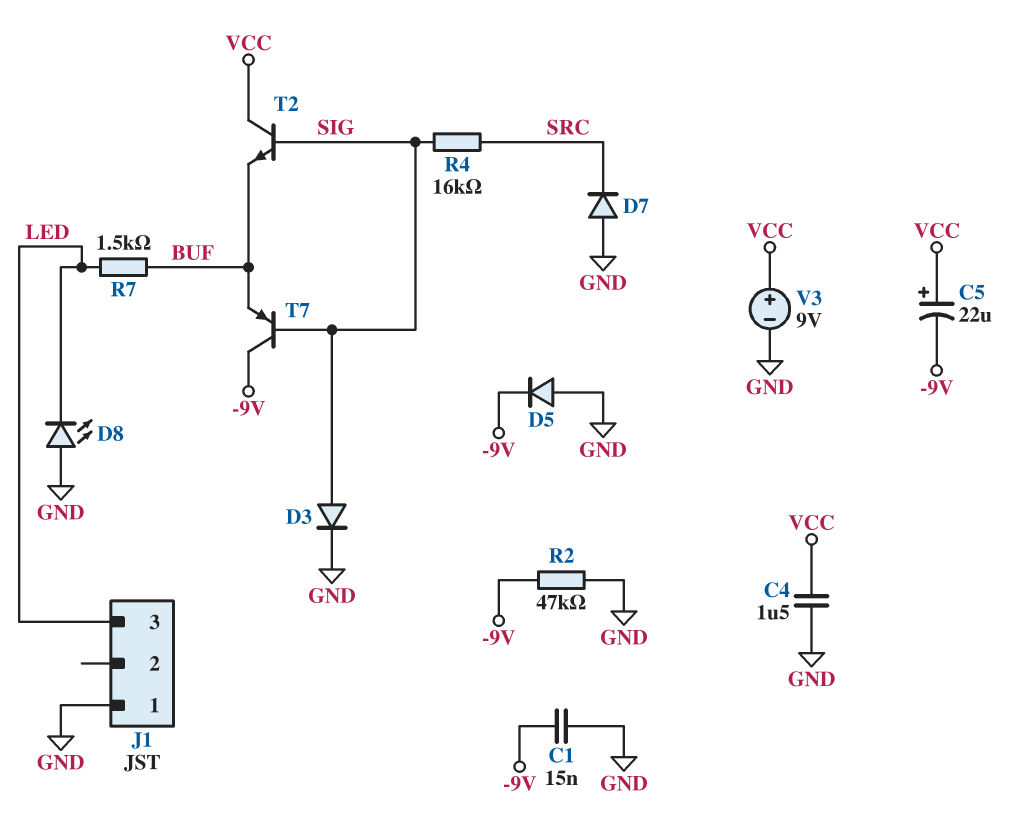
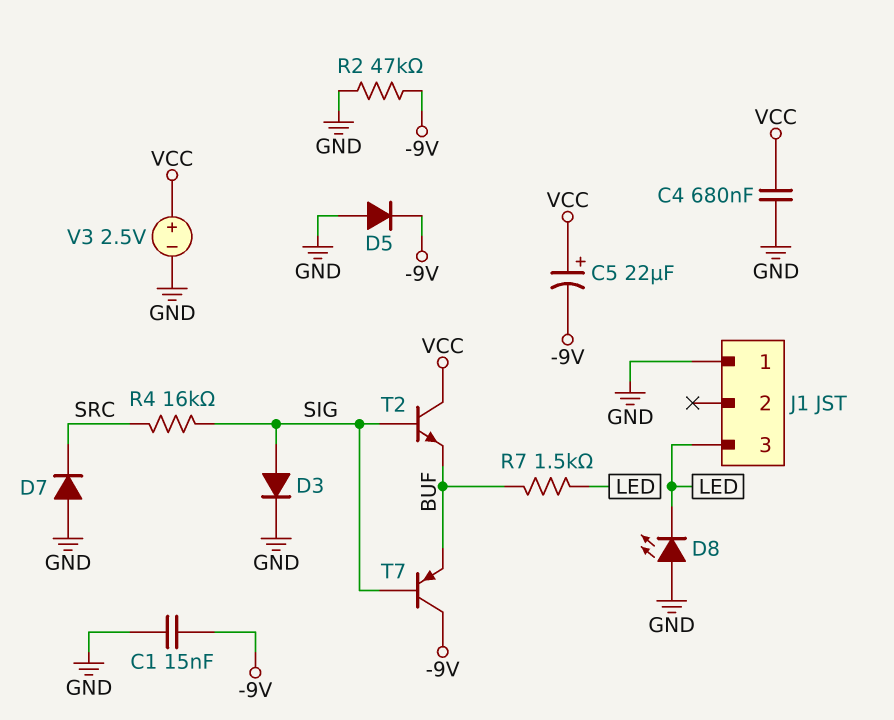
C4: 1.5uF (GND, VCC) -> 680nF (GND, VCC)
V3: 9V (plus VCC, minus GND) -> 2.5V (plus VCC, minus GND)

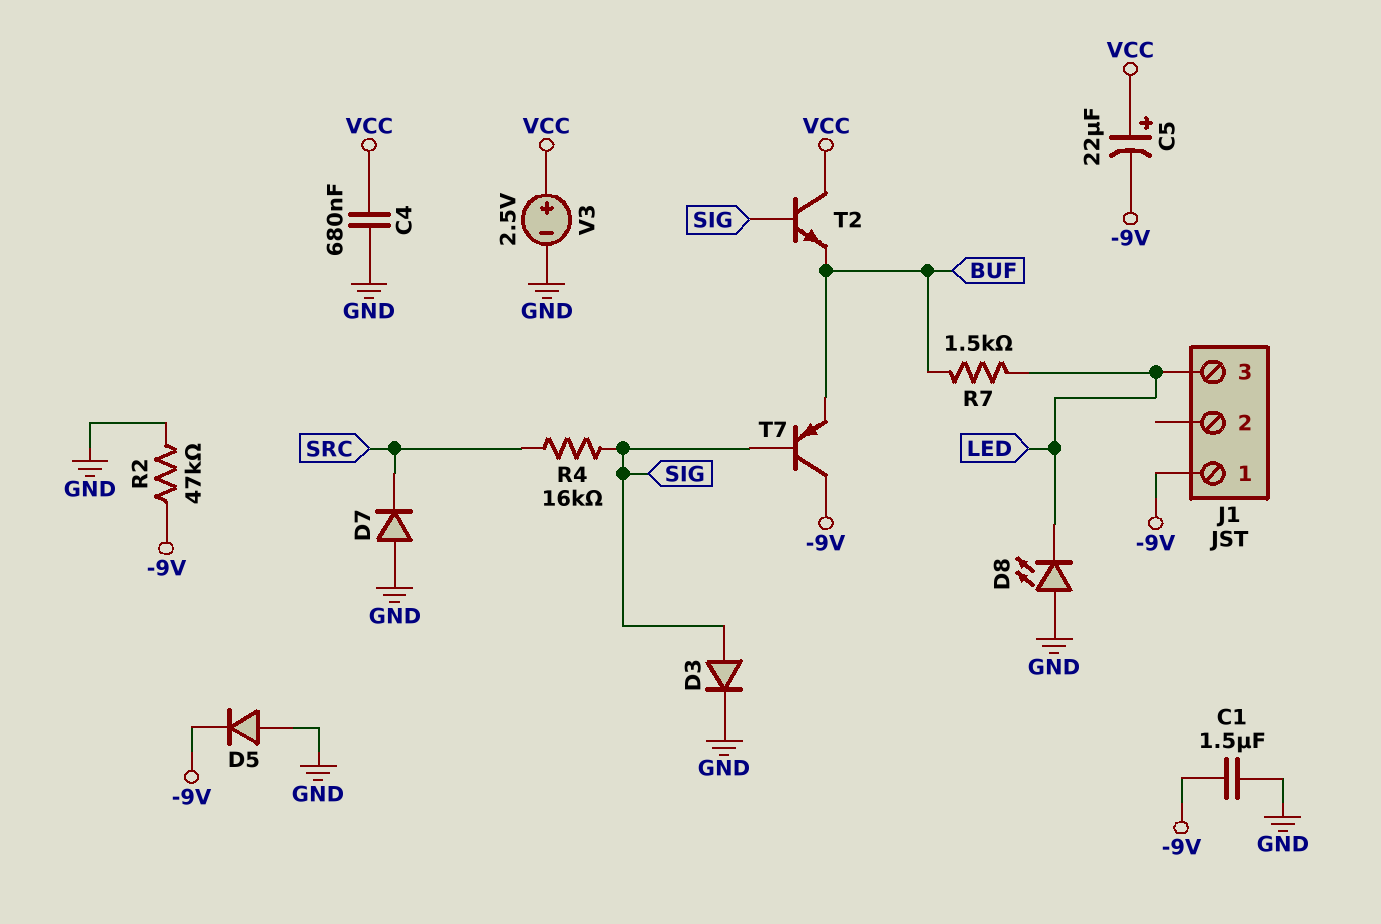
C1: 15nF (-9V, GND) -> 1.5uF (-9V, GND)
J1 pin 1: GND -> -9V

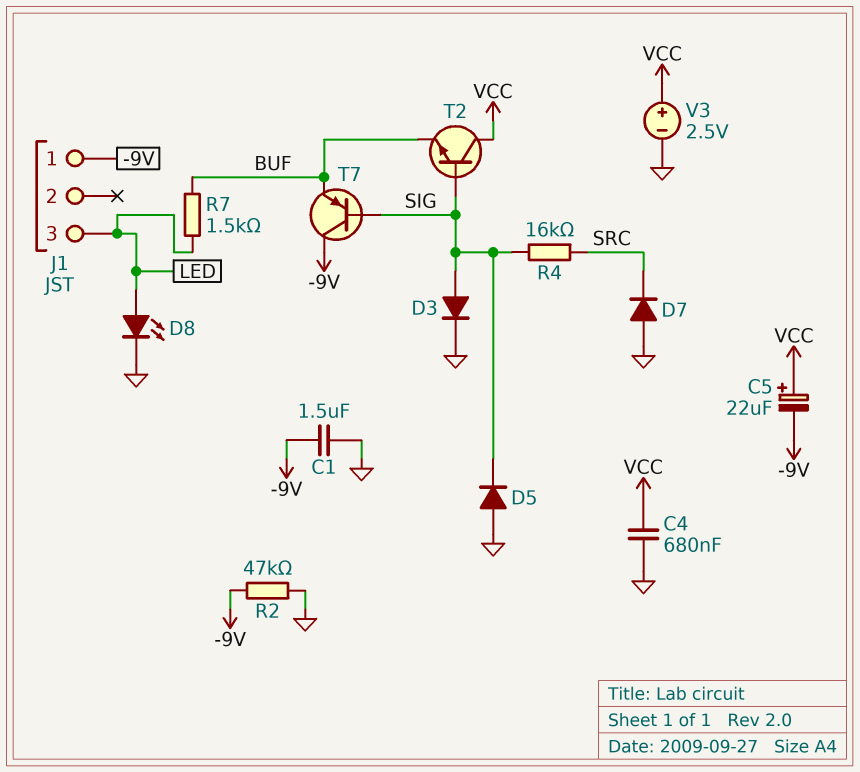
D5: diode (A GND, K -9V) -> diode (A GND, K SIG)
D8: LED (A GND, K LED) -> LED (A LED, K GND)

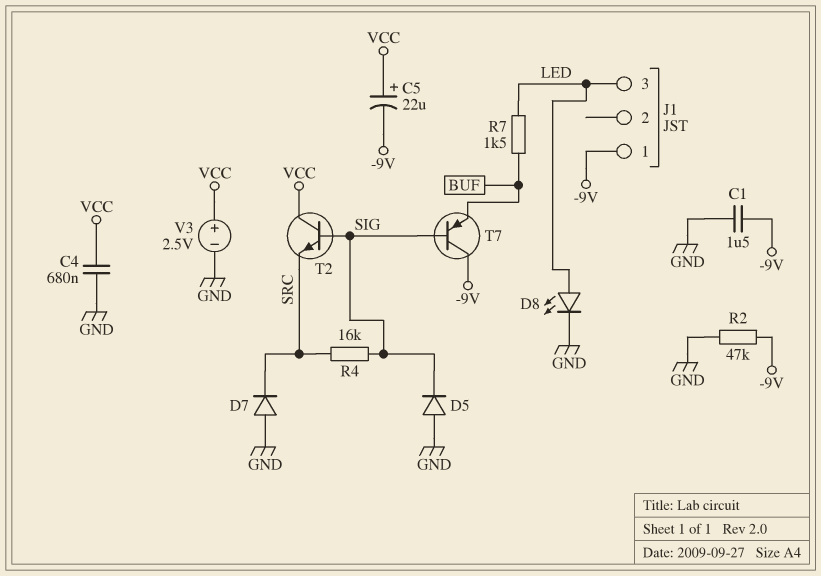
D3: diode (A SIG, K GND) -> none
T2: NPN (B SIG, C VCC, E BUF) -> NPN (B SIG, C VCC, E SRC)

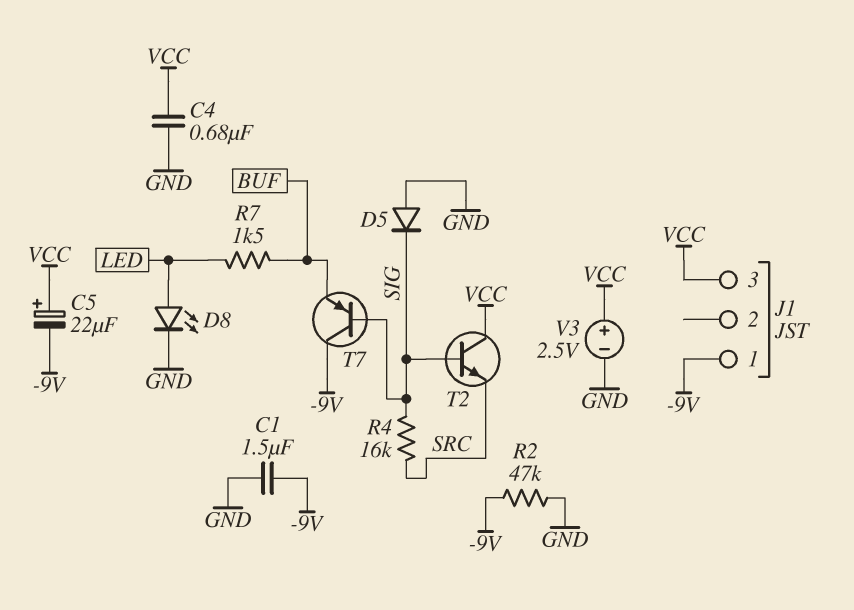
D7: diode (A GND, K SRC) -> none
J1 pin 3: LED -> VCC

